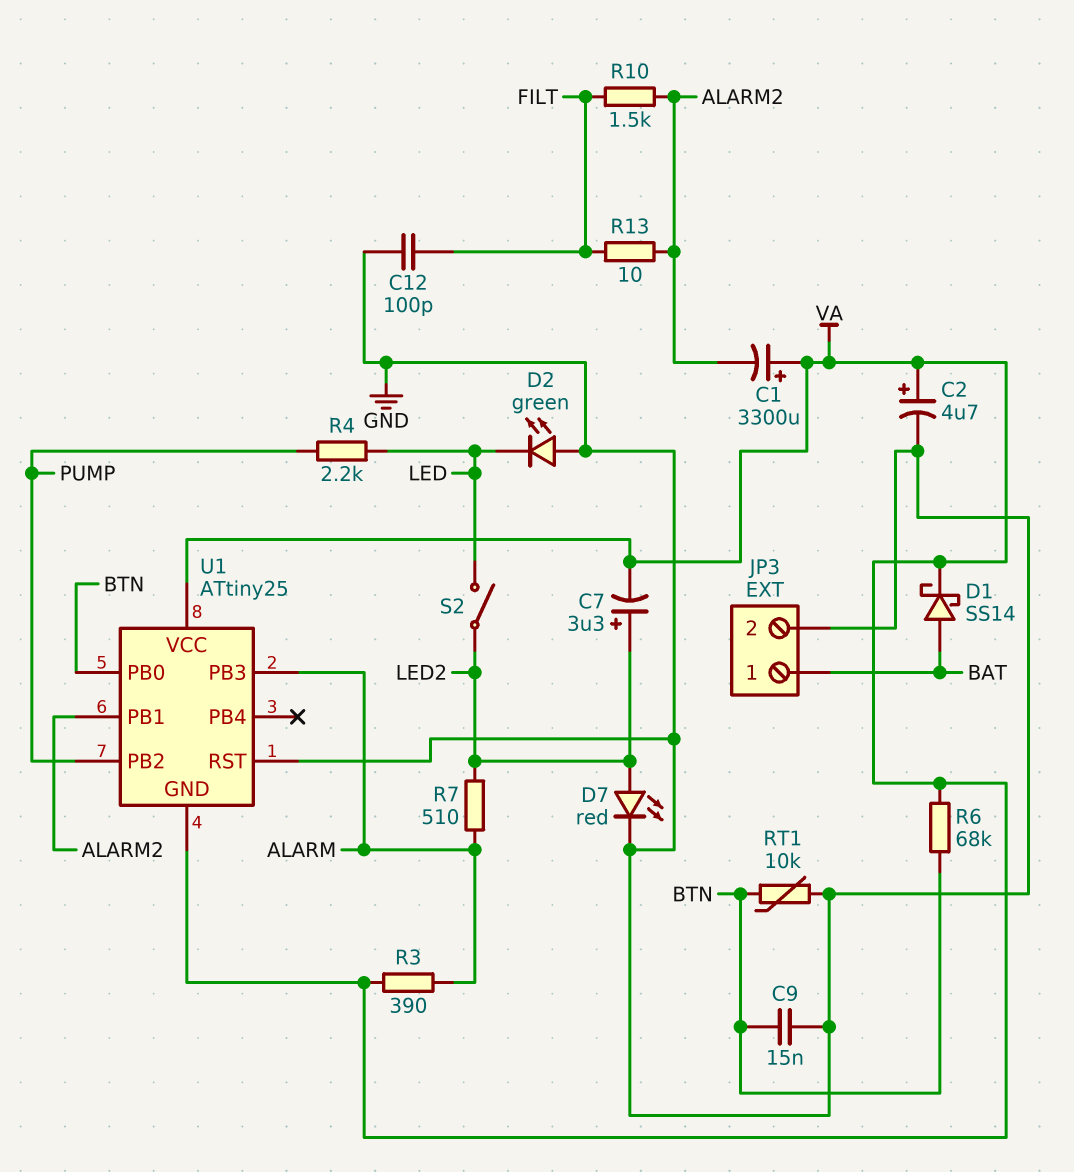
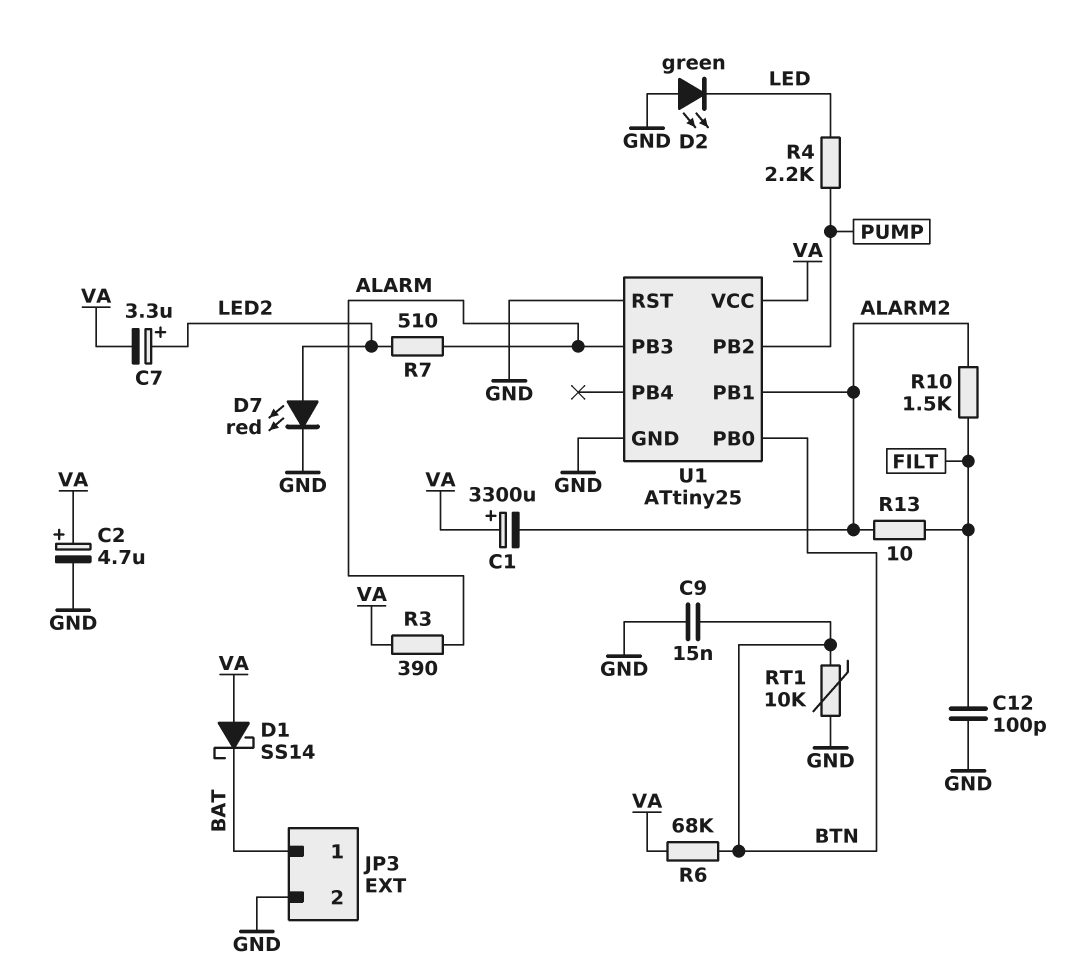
D1: schottky SS14 (A BAT, K VA) -> schottky SS14 (A VA, K BAT)
S2: switch (LED, LED2) -> none
U1 pin GND: VA -> GND

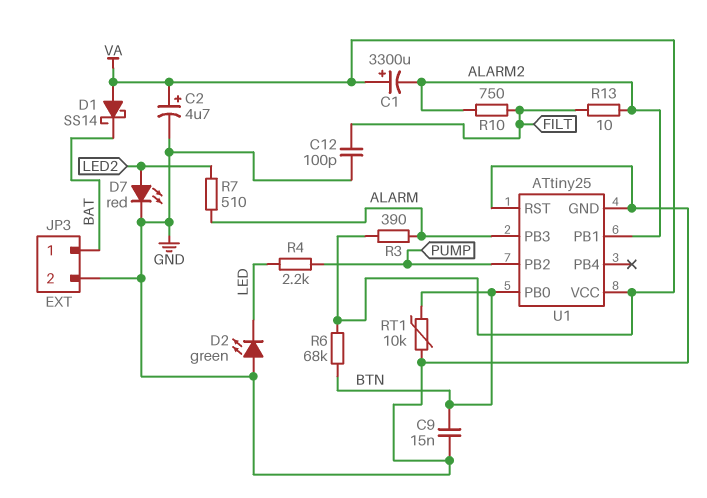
C7: 3.3uF (plus LED2, minus VA) -> none
R10: 1.5k (ALARM2, FILT) -> 750 (ALARM2, FILT)

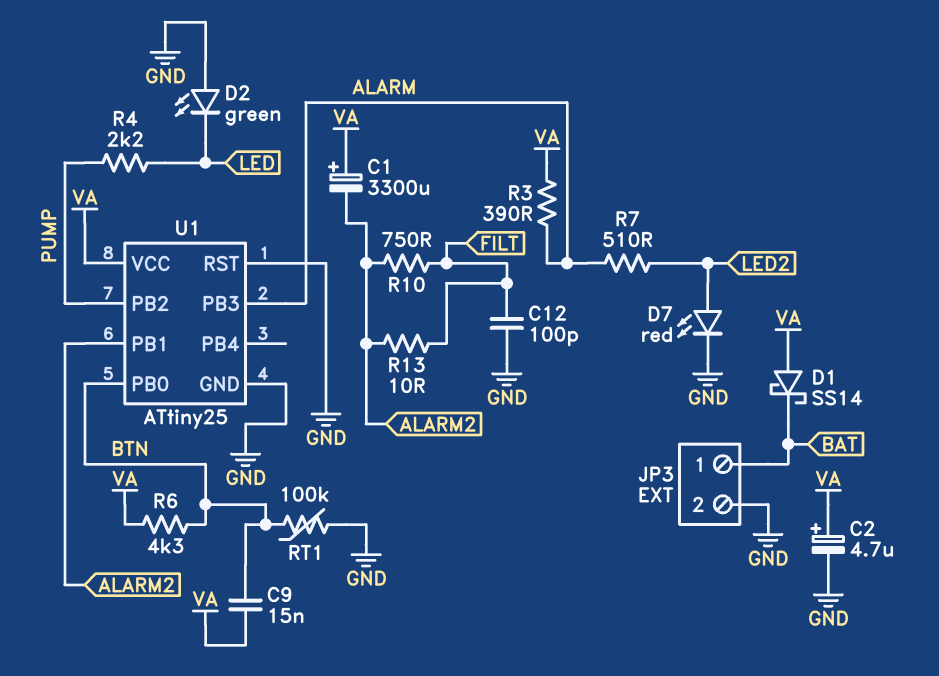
C9: 15nF (BTN, GND) -> 15nF (BTN, VA)
R6: 68k (BTN, VA) -> 4.3k (BTN, VA)
RT1: 10k (BTN, GND) -> 100k (BTN, GND)

